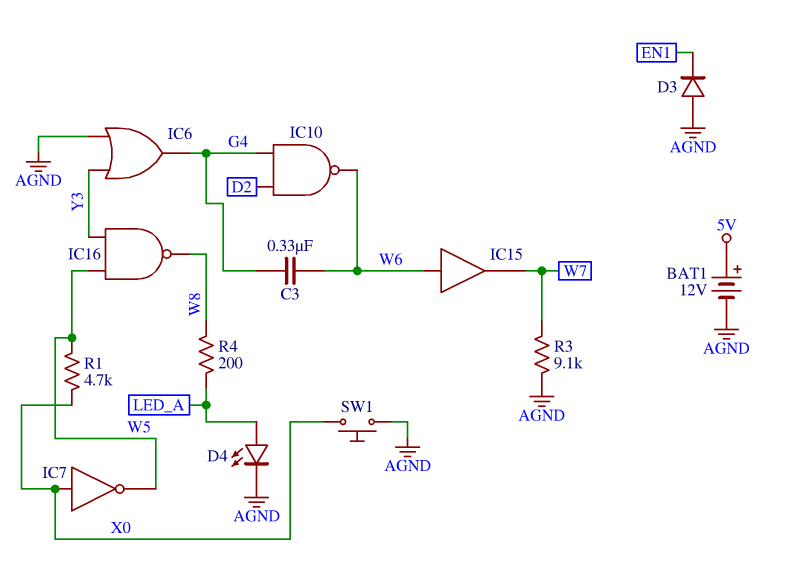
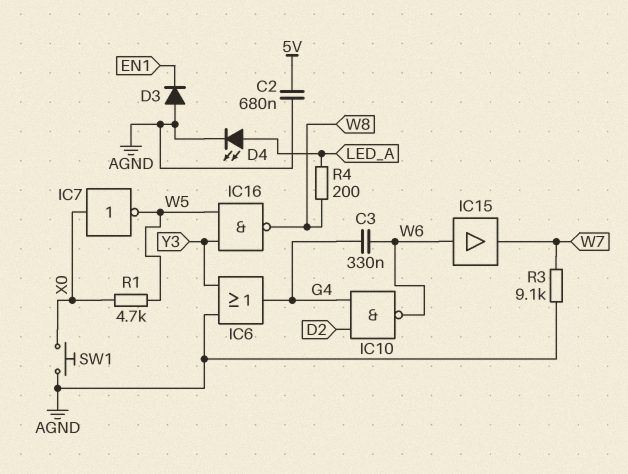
BAT1: 12V (plus 5V, minus AGND) -> none
C2: none -> 680nF (5V, AGND)

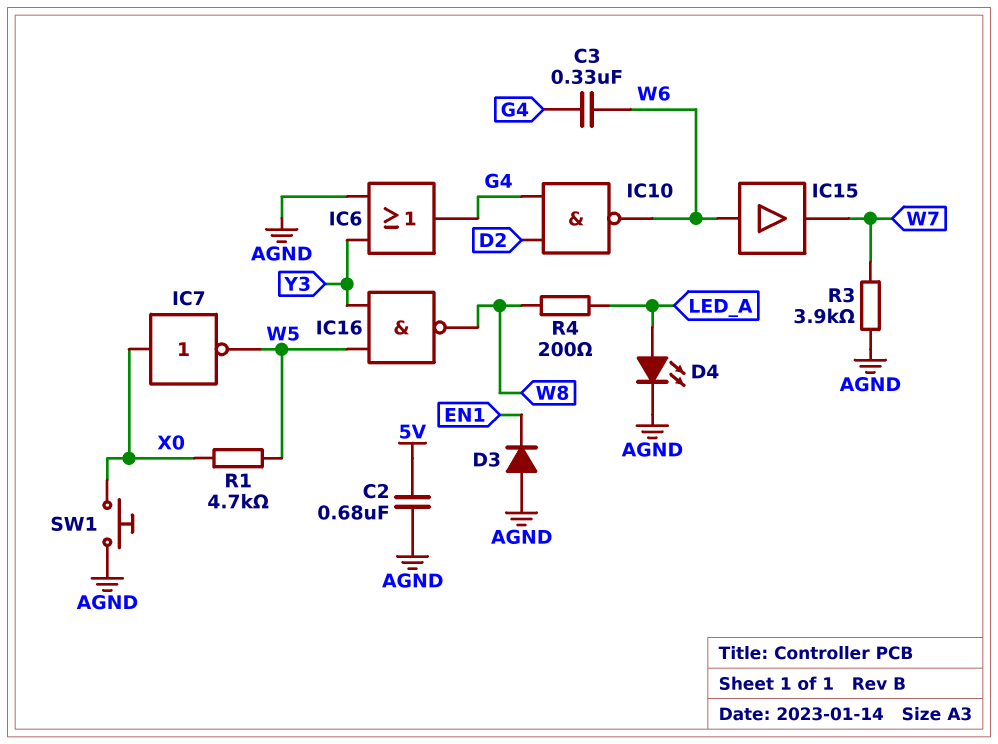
R3: 9.1k (AGND, W7) -> 3.9k (AGND, W7)

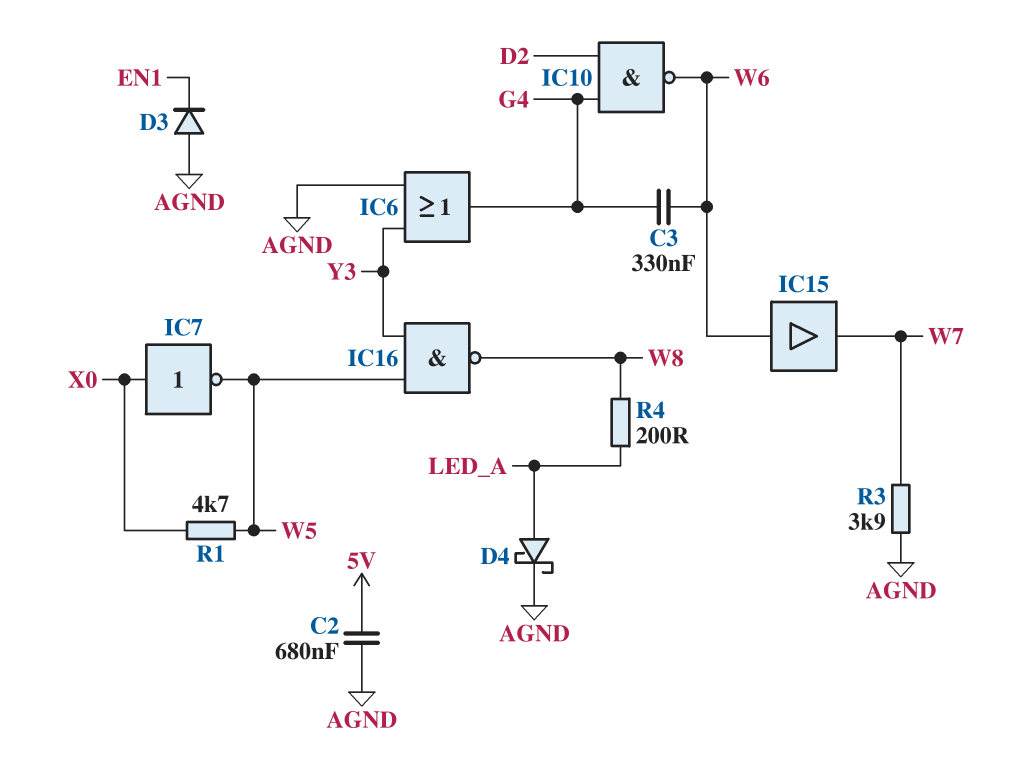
D4: LED (A LED_A, K AGND) -> schottky (A LED_A, K AGND)
SW1: button (AGND, X0) -> none

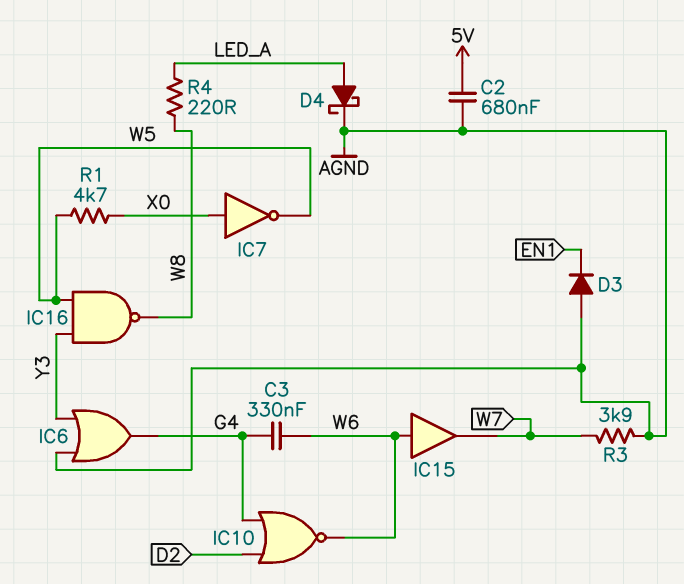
IC10: NAND (in D2, in G4, out W6) -> NOR (in D2, in G4, out W6)
R4: 200 (LED_A, W8) -> 220 (LED_A, W8)

